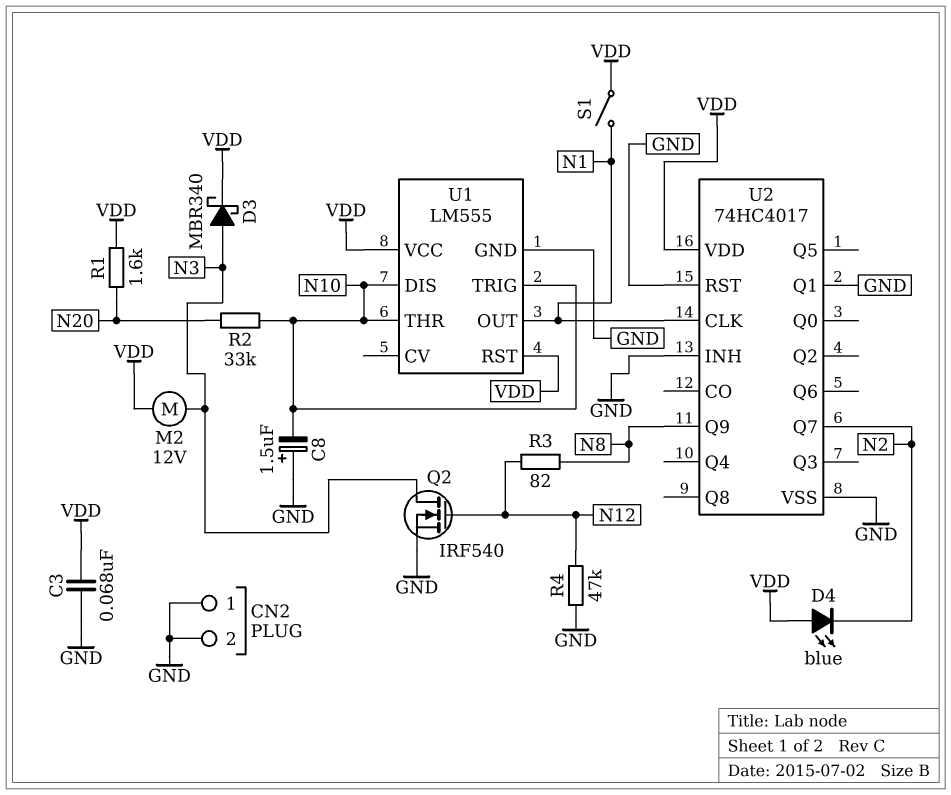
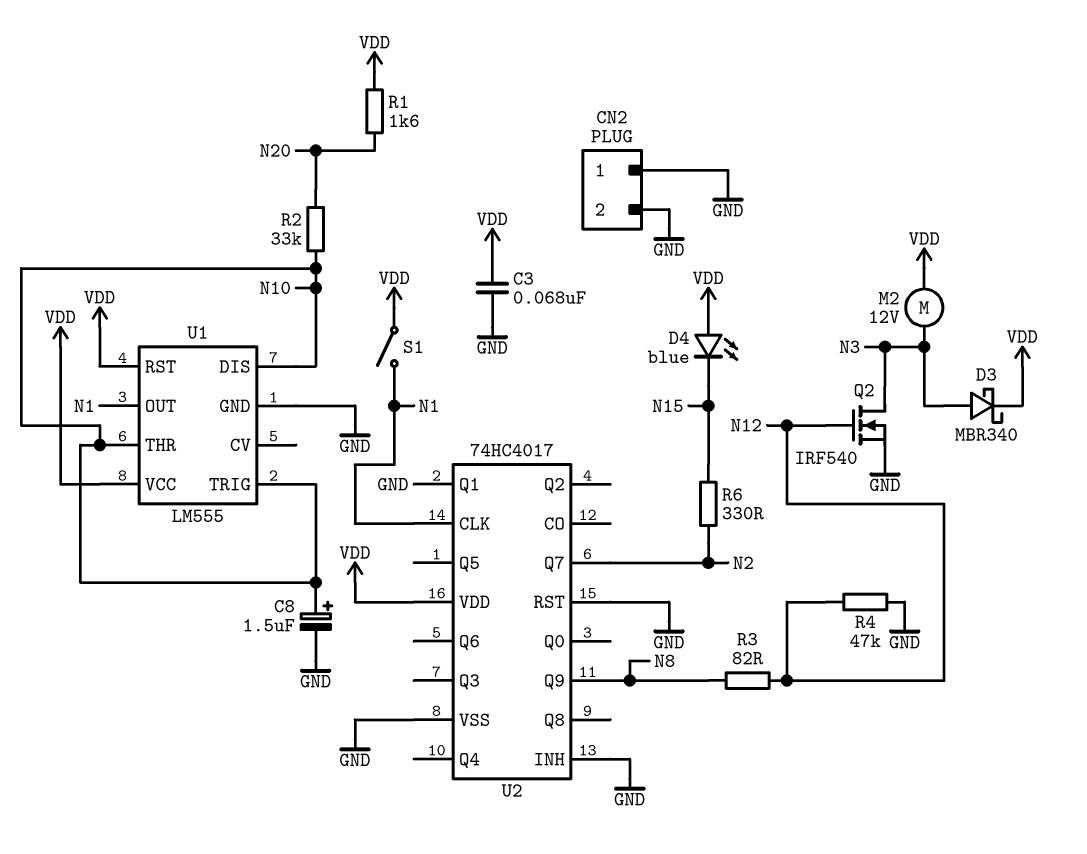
C8: 1.5uF (plus GND, minus N10) -> 1.5uF (plus N10, minus GND)
D4: LED blue (A VDD, K N2) -> LED blue (A VDD, K N15)
R6: none -> 330 (N2, N15)

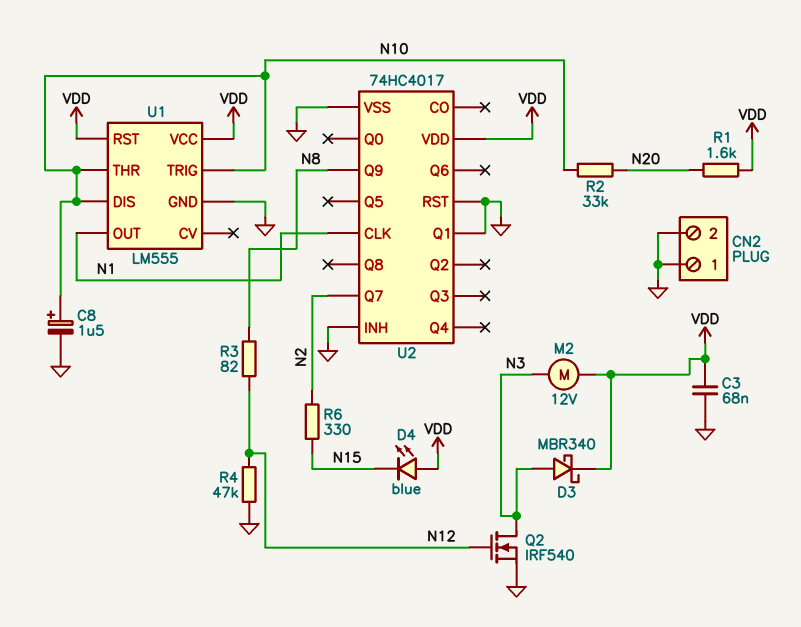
S1: switch (N1, VDD) -> none

